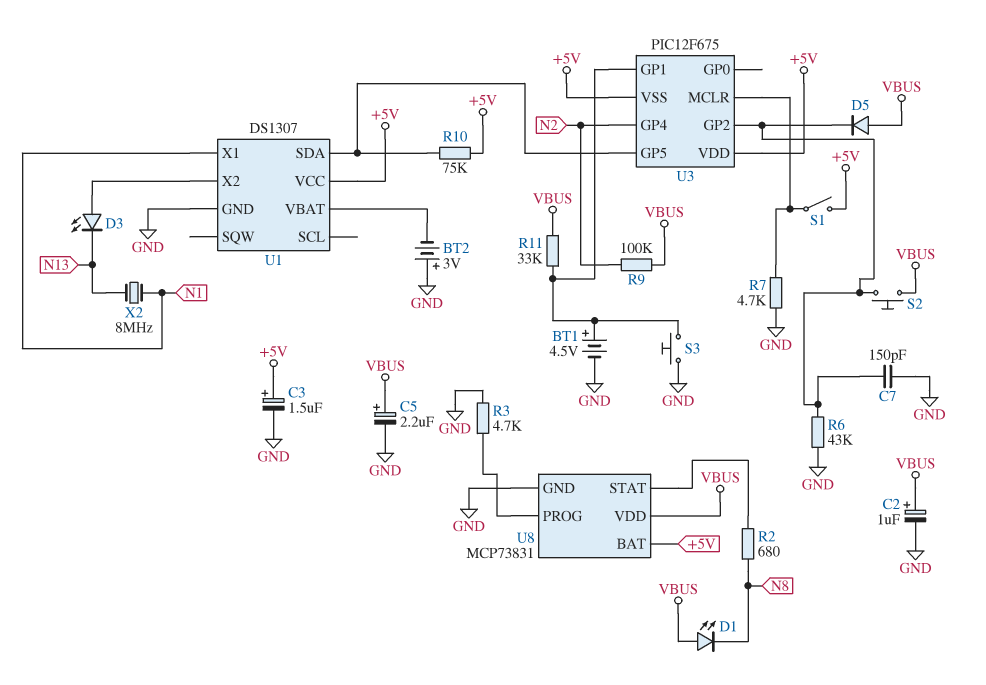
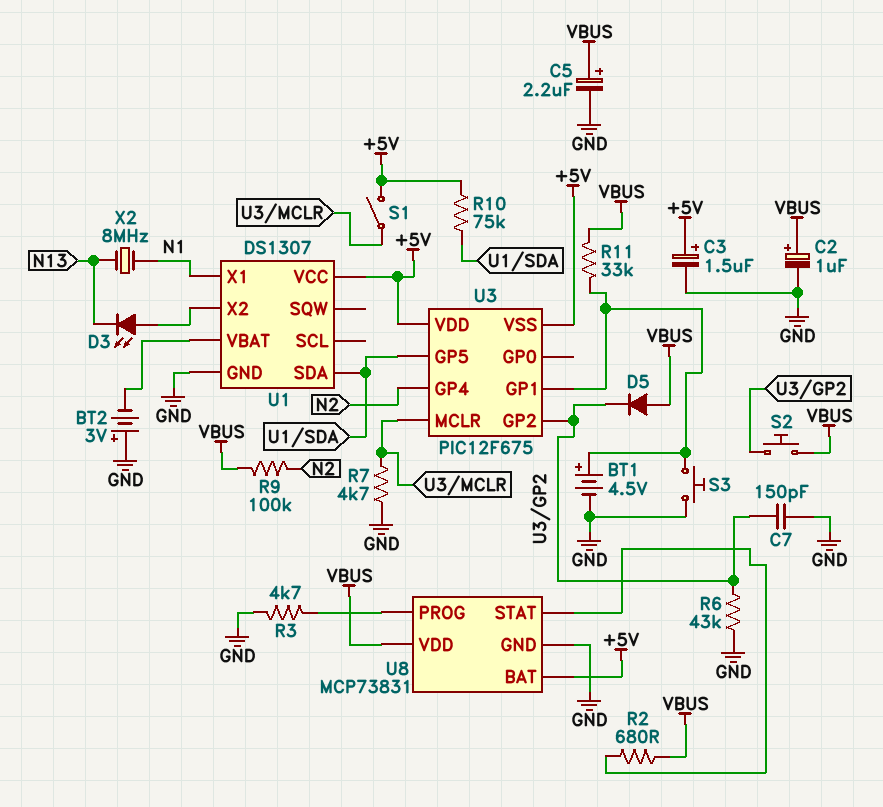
D1: LED (A VBUS, K N8) -> none
R2: 680 (N8, U8/STAT) -> 680 (U8/STAT, VBUS)

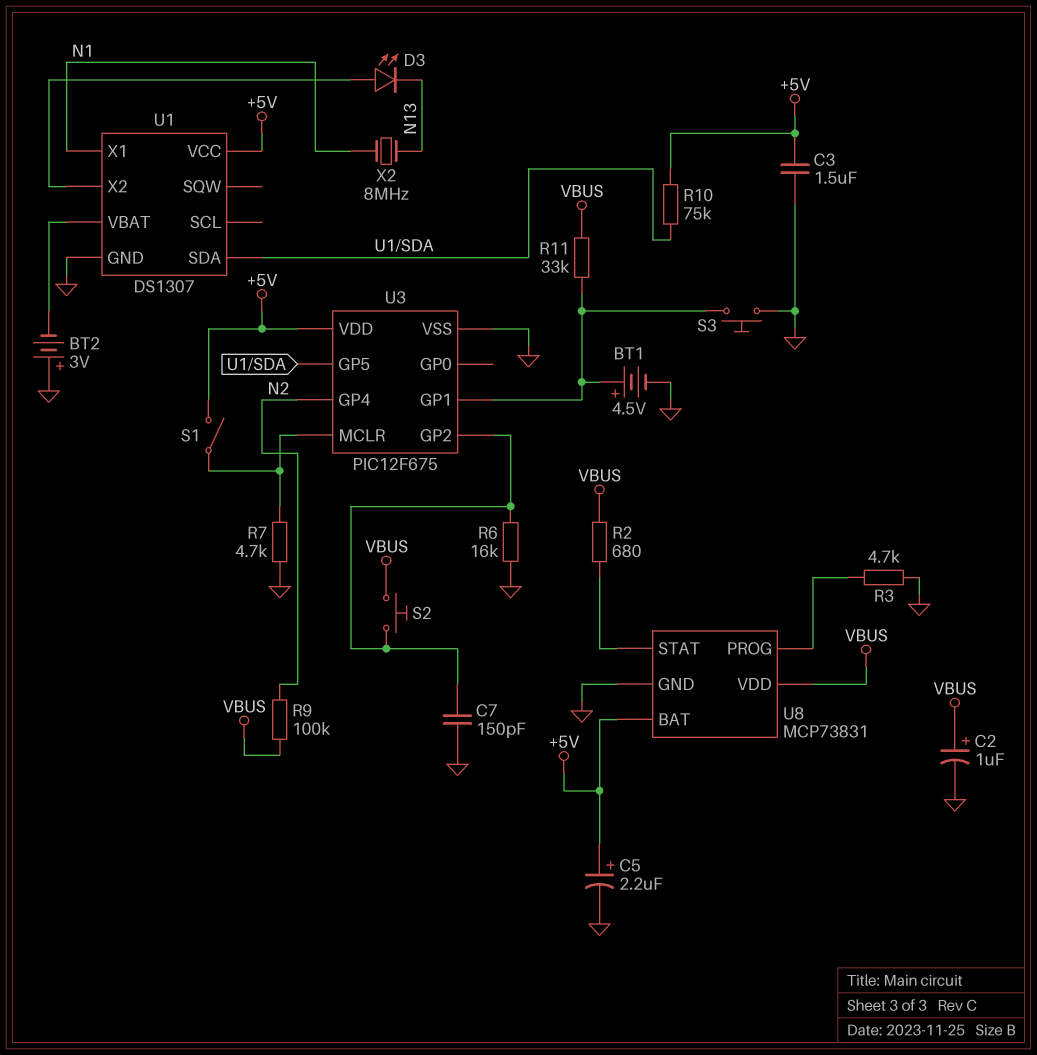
C3: 1.5uF (plus +5V, minus GND) -> 1.5uF (+5V, GND)
C5: 2.2uF (plus VBUS, minus GND) -> 2.2uF (plus +5V, minus GND)
D5: diode (A VBUS, K U3/GP2) -> none
R6: 43k (GND, U3/GP2) -> 16k (GND, U3/GP2)
U3 pin VSS: +5V -> GND

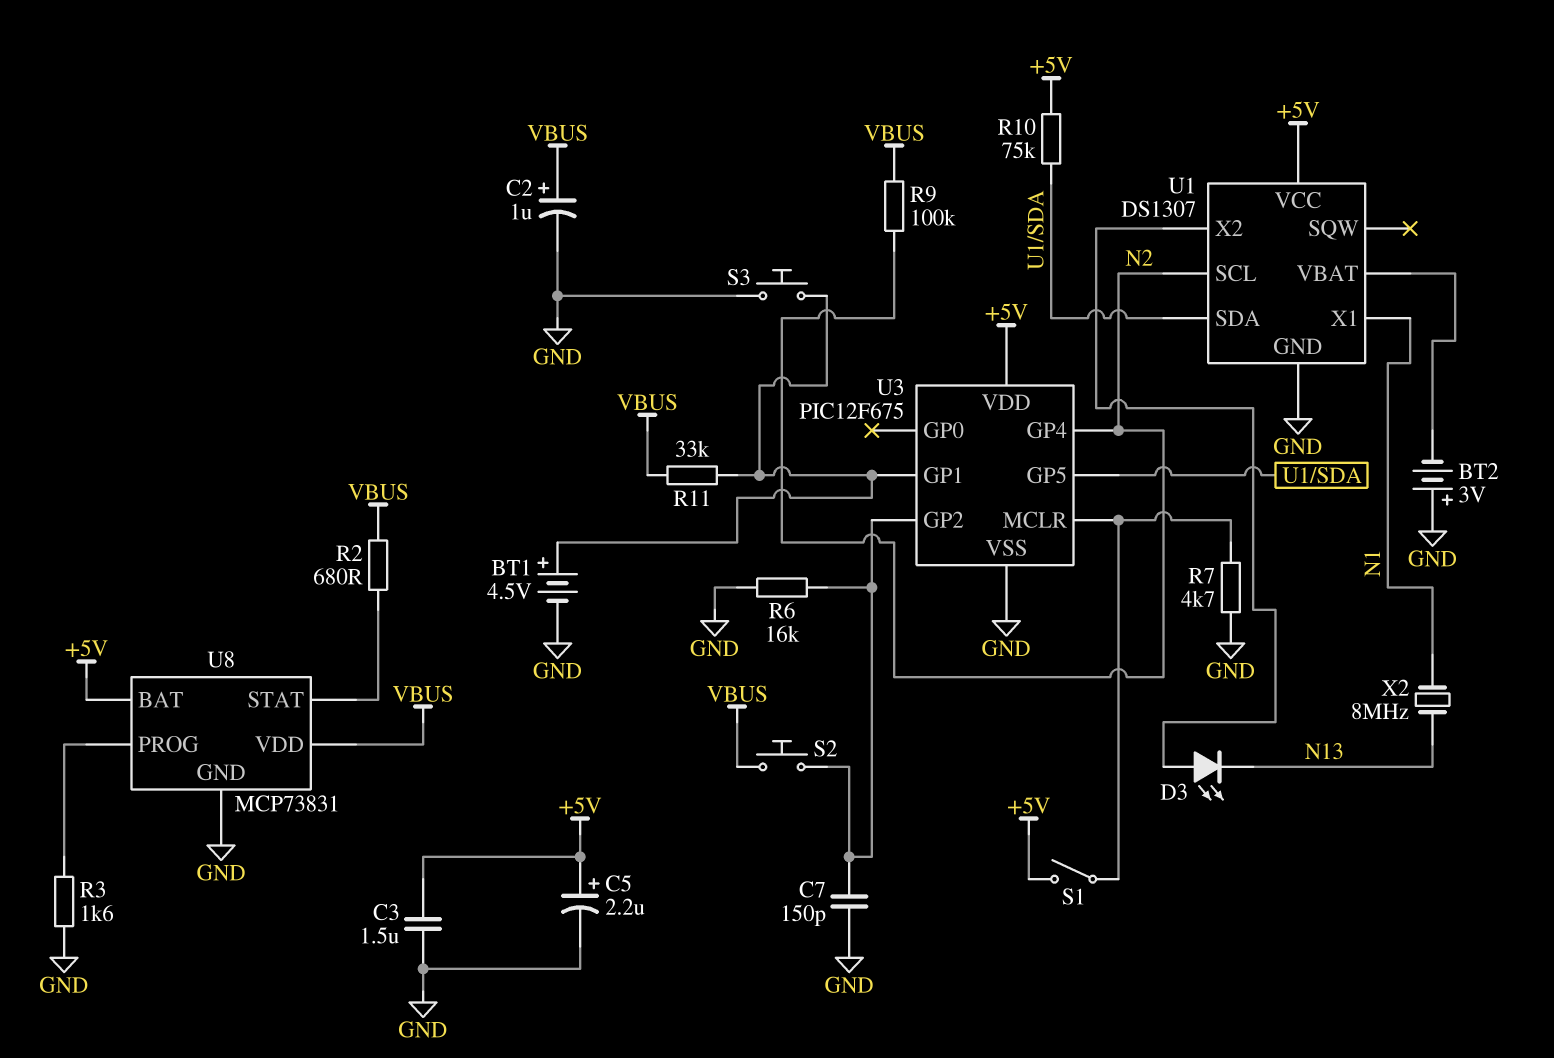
R3: 4.7k (GND, U8/PROG) -> 1.6k (GND, U8/PROG)
U1 pin SCL: none -> N2

